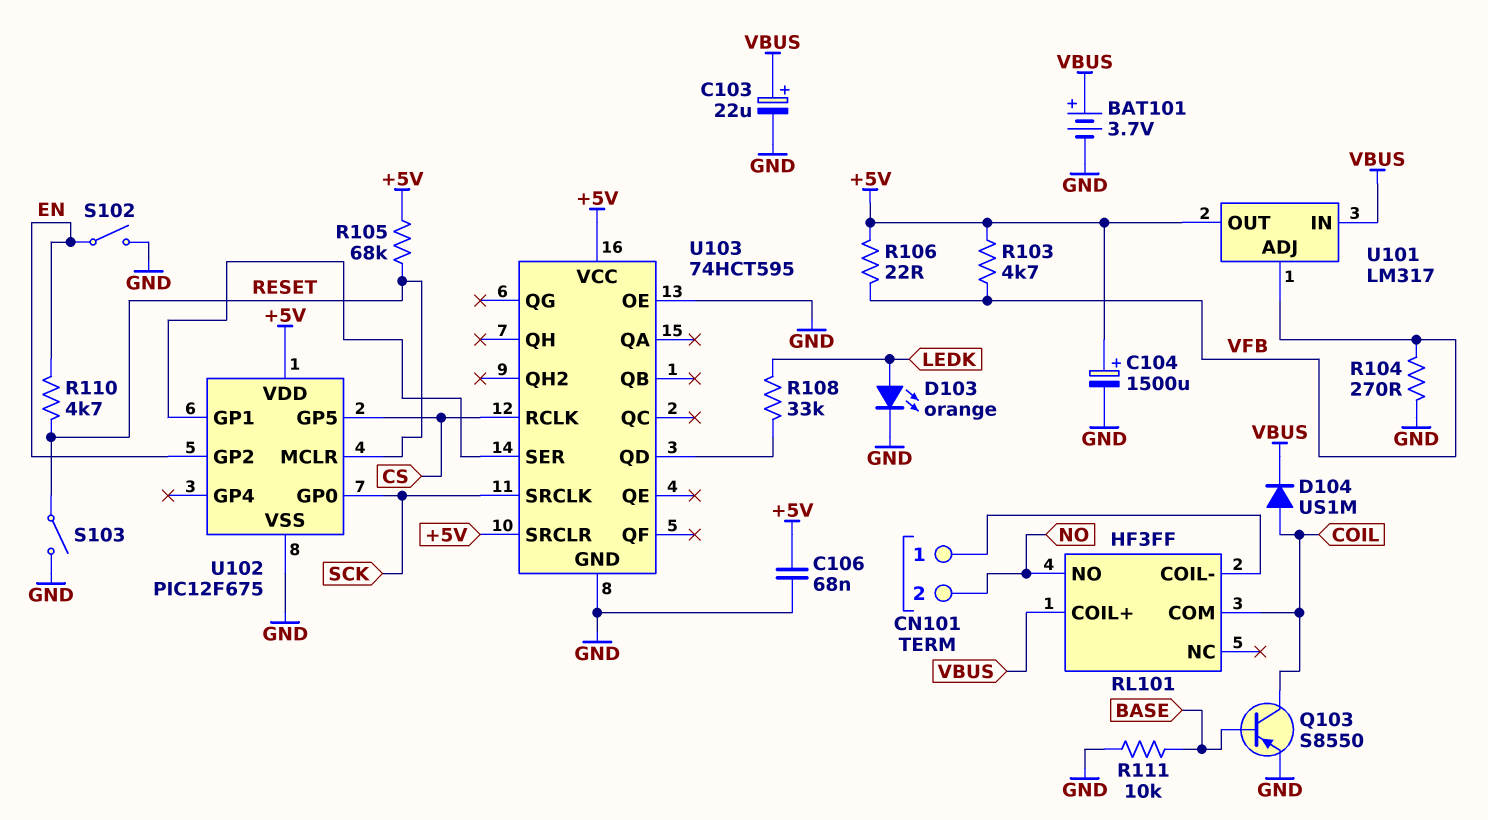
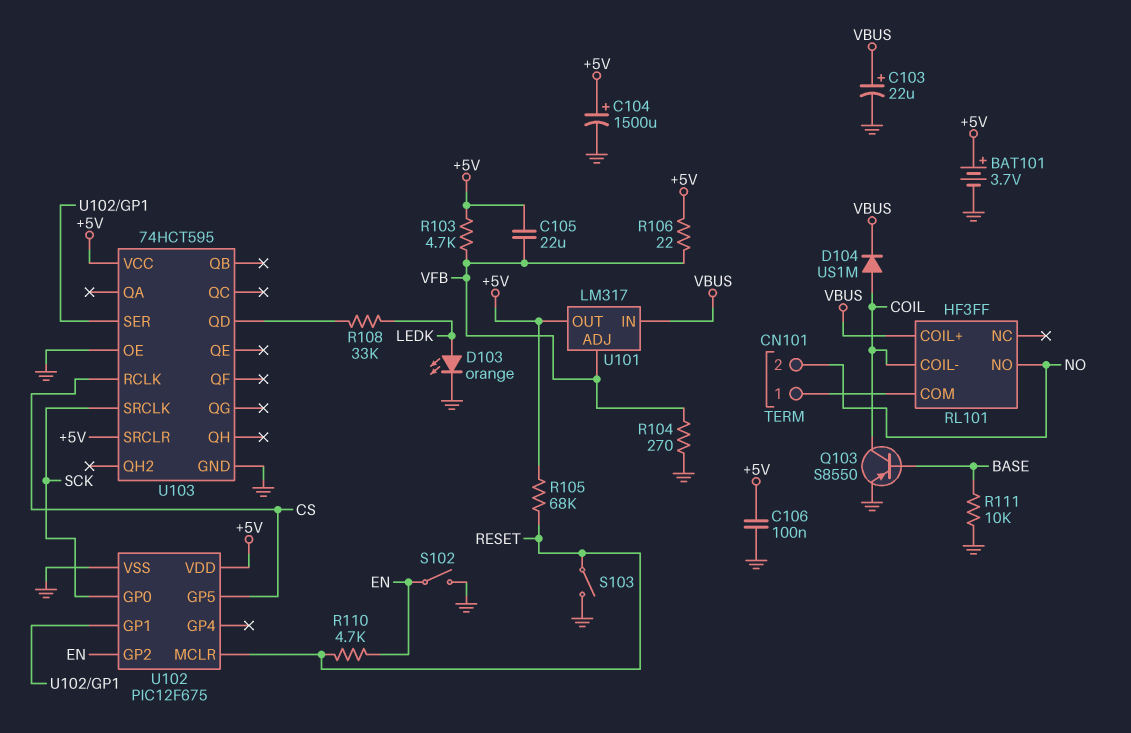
BAT101: 3.7V (plus VBUS, minus GND) -> 3.7V (plus +5V, minus GND)
C105: none -> 22uF (+5V, VFB)
C106: 68nF (+5V, GND) -> 100nF (+5V, GND)
RL101 pin COIL-: CN101/1 -> COIL
RL101 pin COM: COIL -> CN101/1

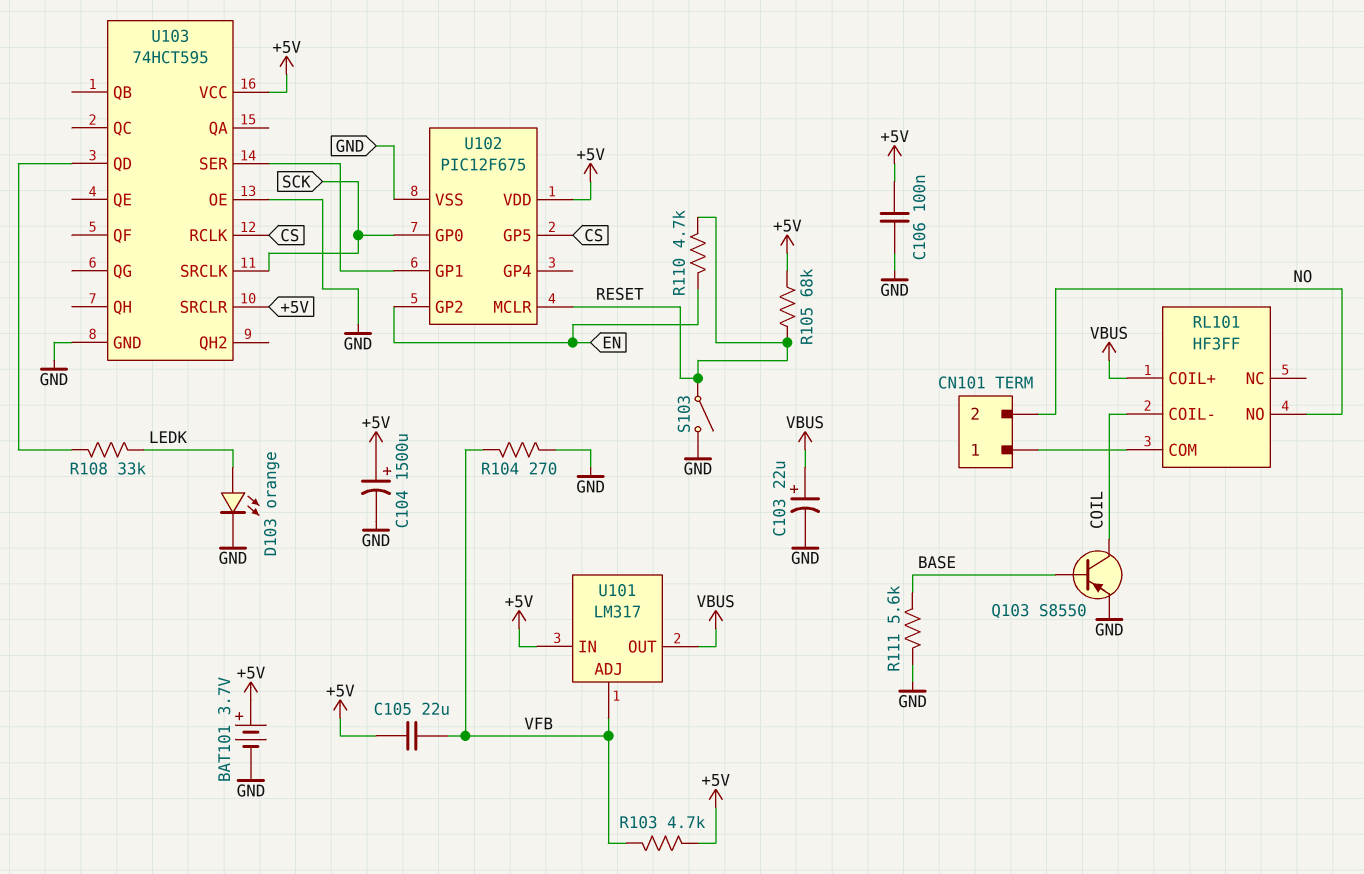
D104: diode US1M (A COIL, K VBUS) -> none
R106: 22 (+5V, VFB) -> none
R111: 10k (BASE, GND) -> 5.6k (BASE, GND)
S102: switch (EN, GND) -> none
U101 pin IN: VBUS -> +5V
U101 pin OUT: +5V -> VBUS

